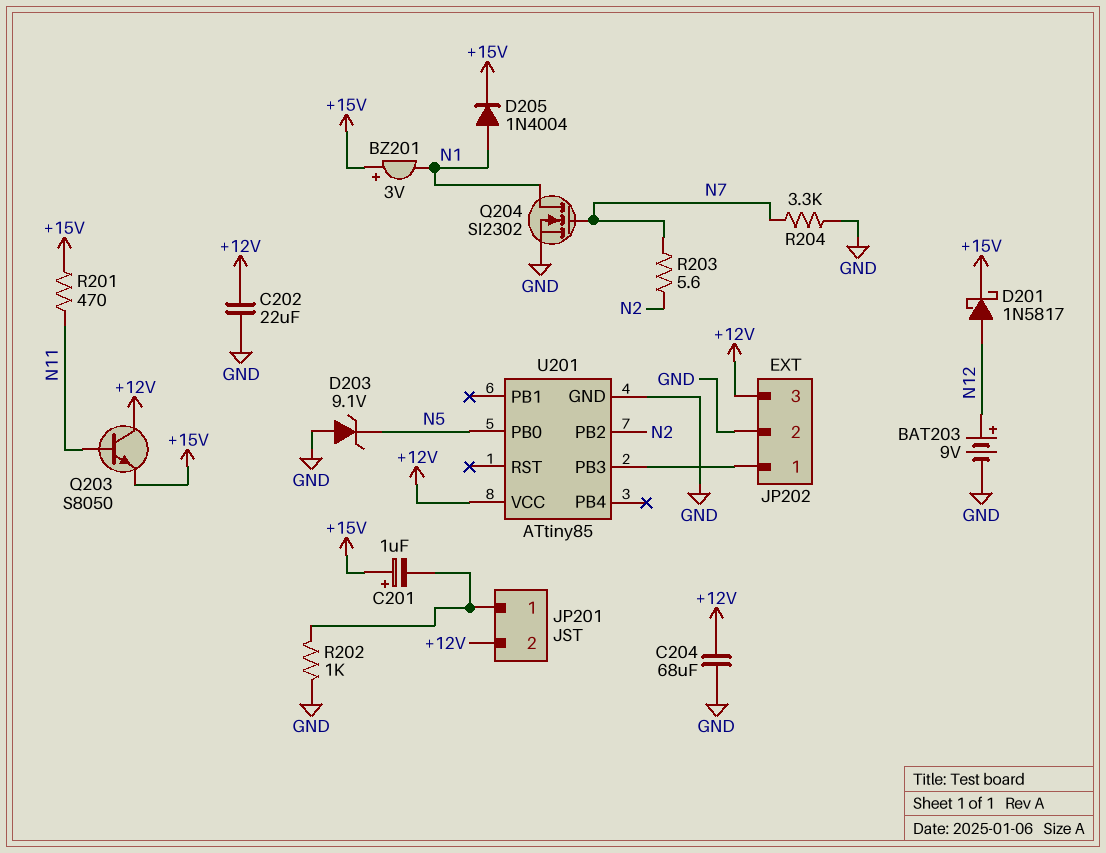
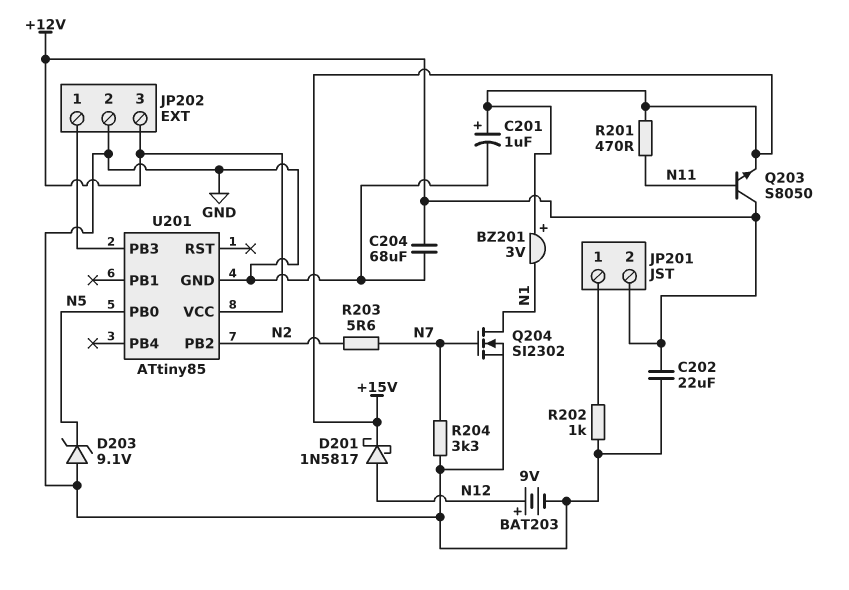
C201: 1uF (plus +15V, minus JP201/1) -> 1uF (plus +15V, minus GND)
D205: diode 1N4004 (A N1, K +15V) -> none

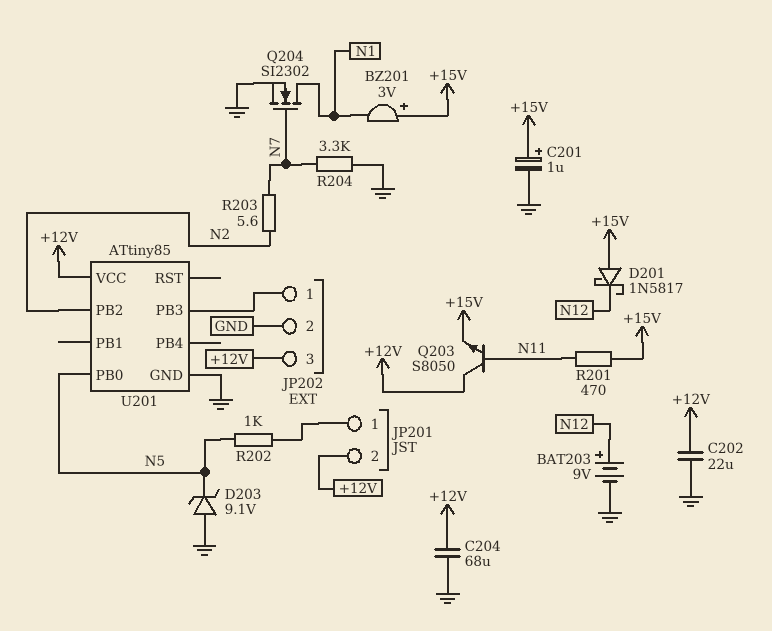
D201: schottky 1N5817 (A N12, K +15V) -> schottky 1N5817 (A +15V, K N12)
R202: 1k (GND, JP201/1) -> 1k (JP201/1, N5)

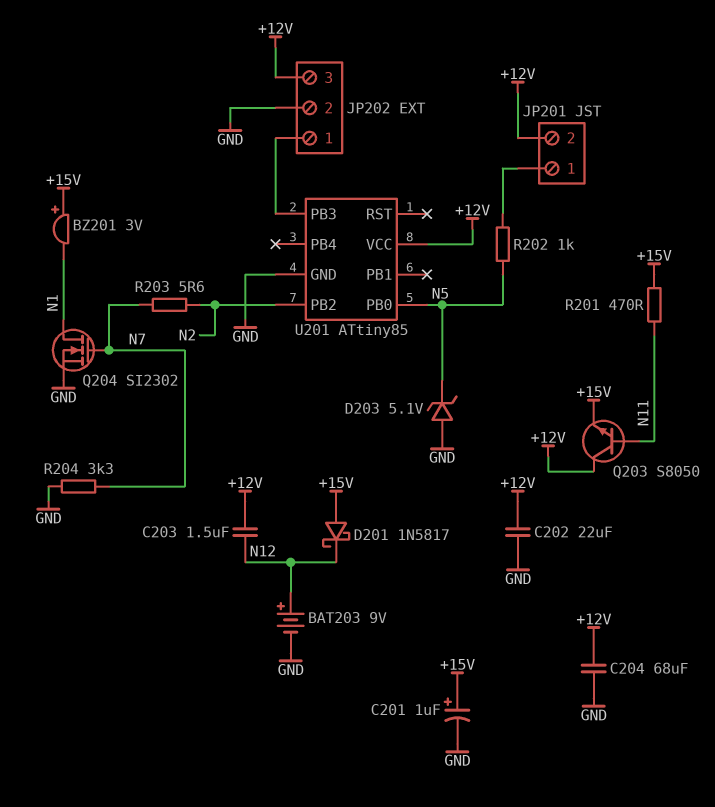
C203: none -> 1.5uF (+12V, N12)
D203: zener 9.1V (A GND, K N5) -> zener 5.1V (A GND, K N5)

